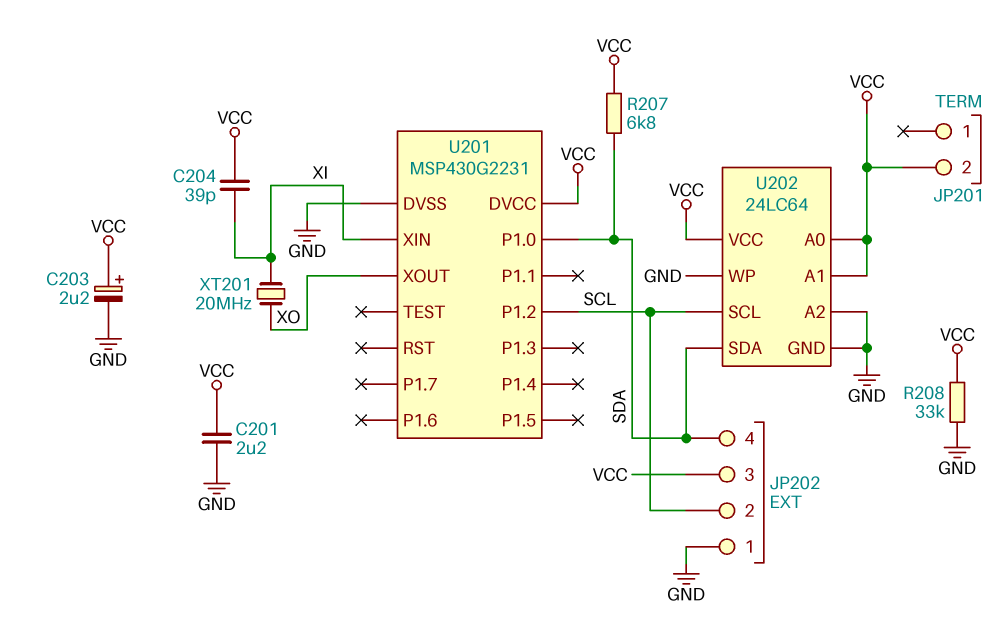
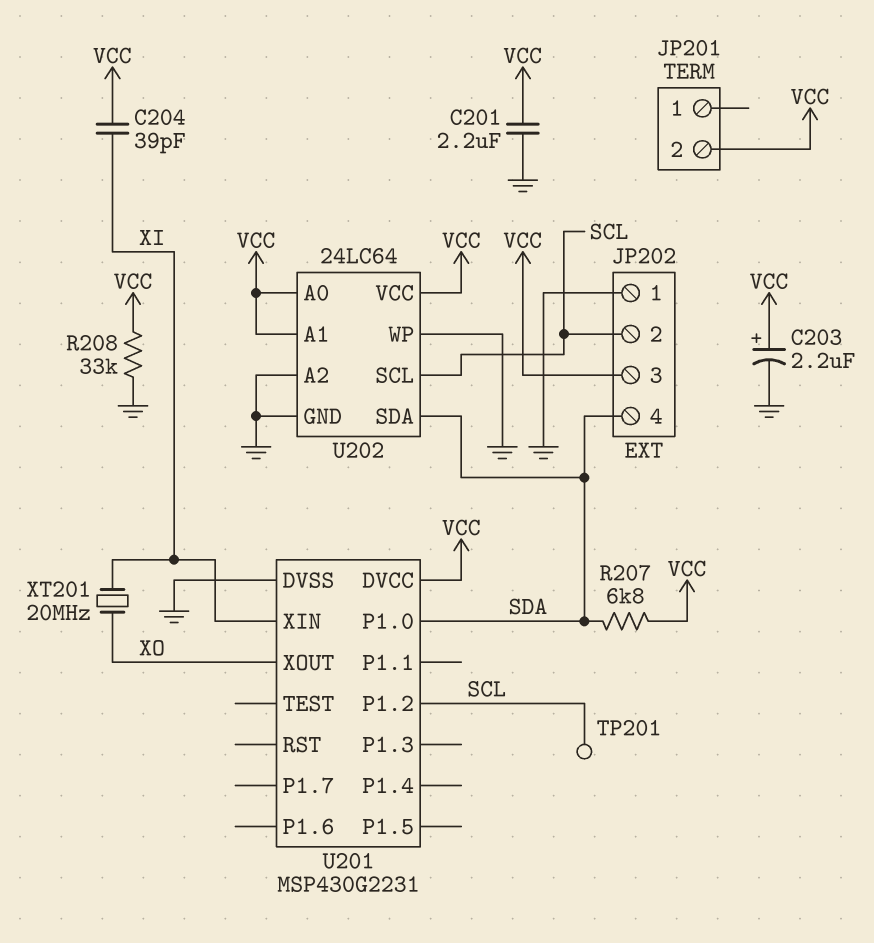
TP201: none -> test point (SCL)

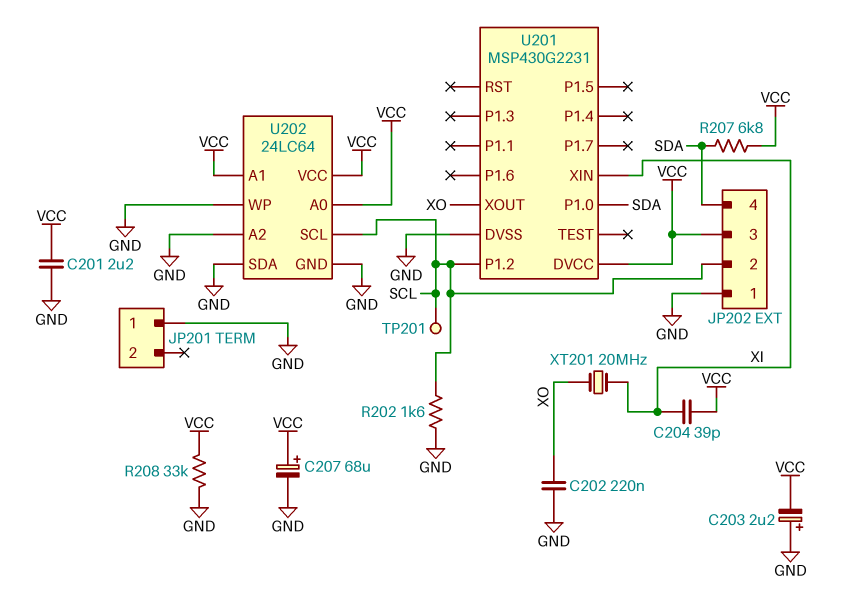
C202: none -> 220nF (GND, XO)
C203: 2.2uF (plus VCC, minus GND) -> 2.2uF (plus GND, minus VCC)
C207: none -> 68uF (plus VCC, minus GND)
JP201 pin 1: none -> GND
JP201 pin 2: VCC -> none
R202: none -> 1.6k (GND, SCL)
U202 pin SDA: SDA -> GND

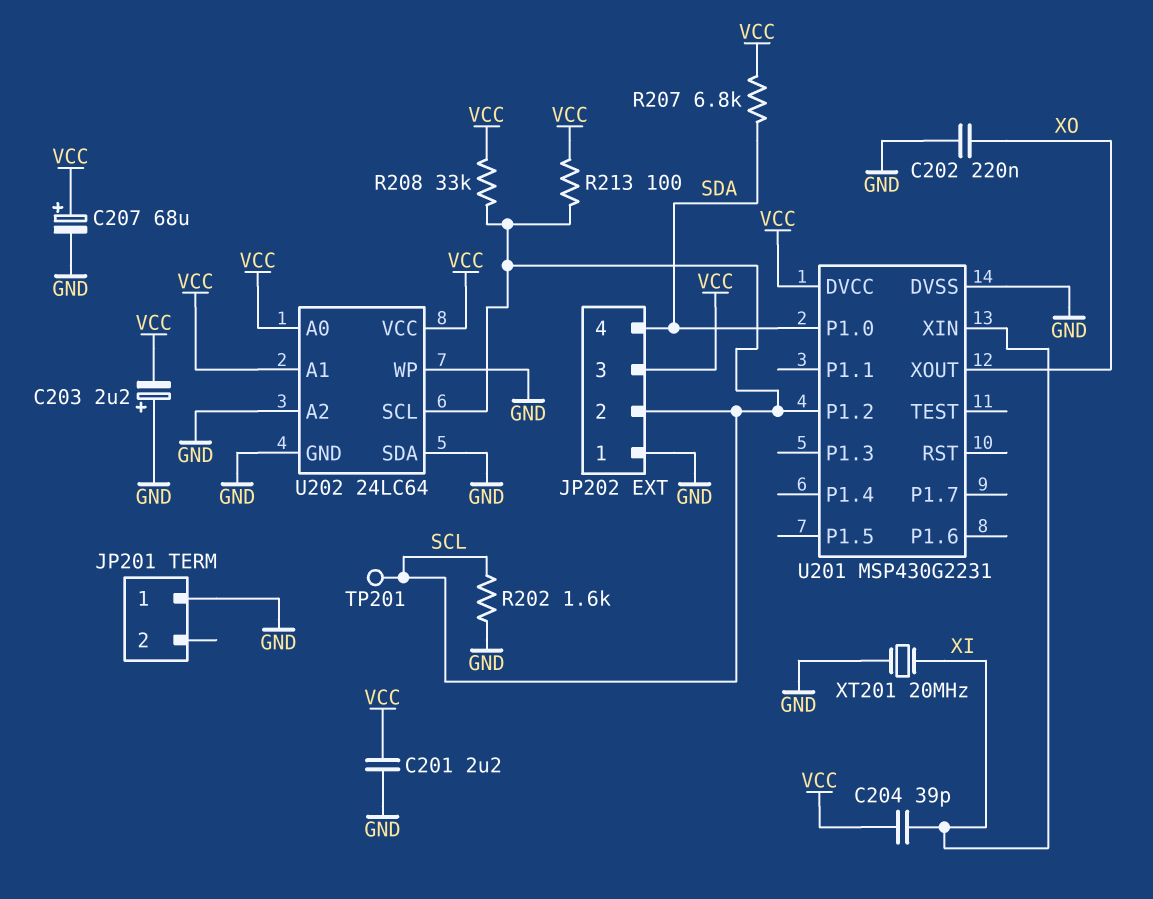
R208: 33k (GND, VCC) -> 33k (SCL, VCC)
R213: none -> 100 (SCL, VCC)
XT201: 20MHz (XI, XO) -> 20MHz (GND, XI)

